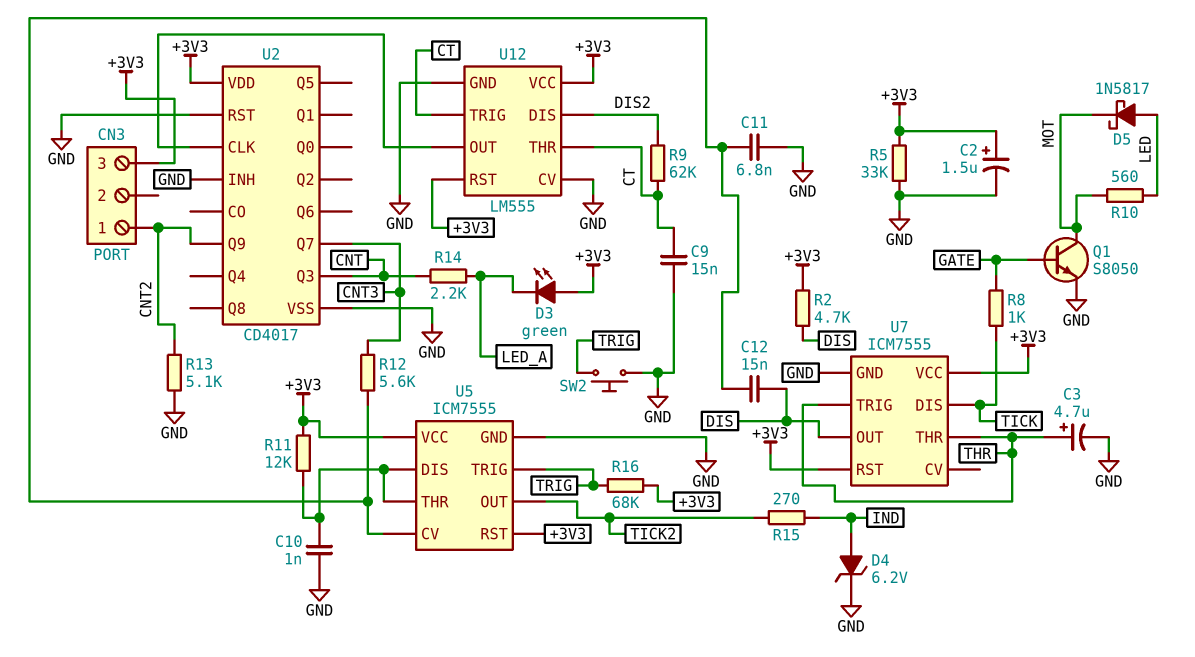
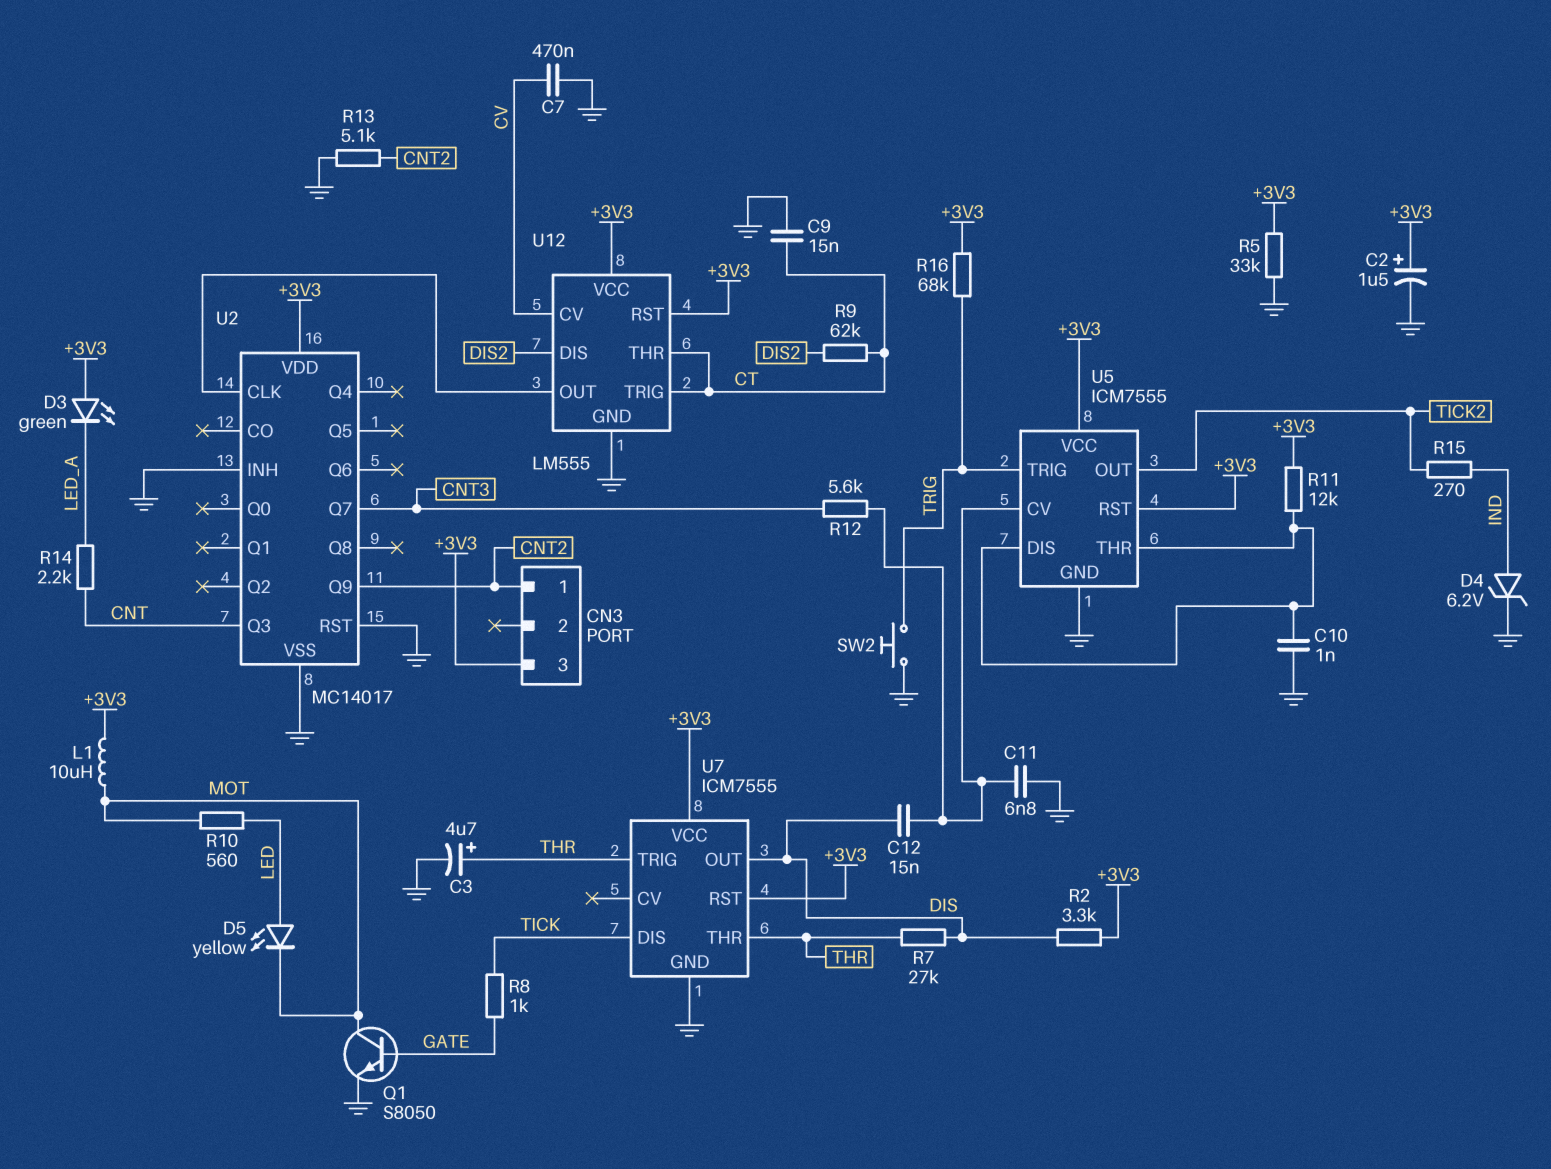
C7: none -> 470nF (CV, GND)
D5: schottky 1N5817 (A LED, K MOT) -> LED yellow (A LED, K MOT)
L1: none -> 10uH (+3V3, MOT)
R2: 4.7k (+3V3, DIS) -> 3.3k (+3V3, DIS)
R7: none -> 27k (DIS, THR)
U2: CD4017 -> MC14017
U12 pin CV: GND -> CV

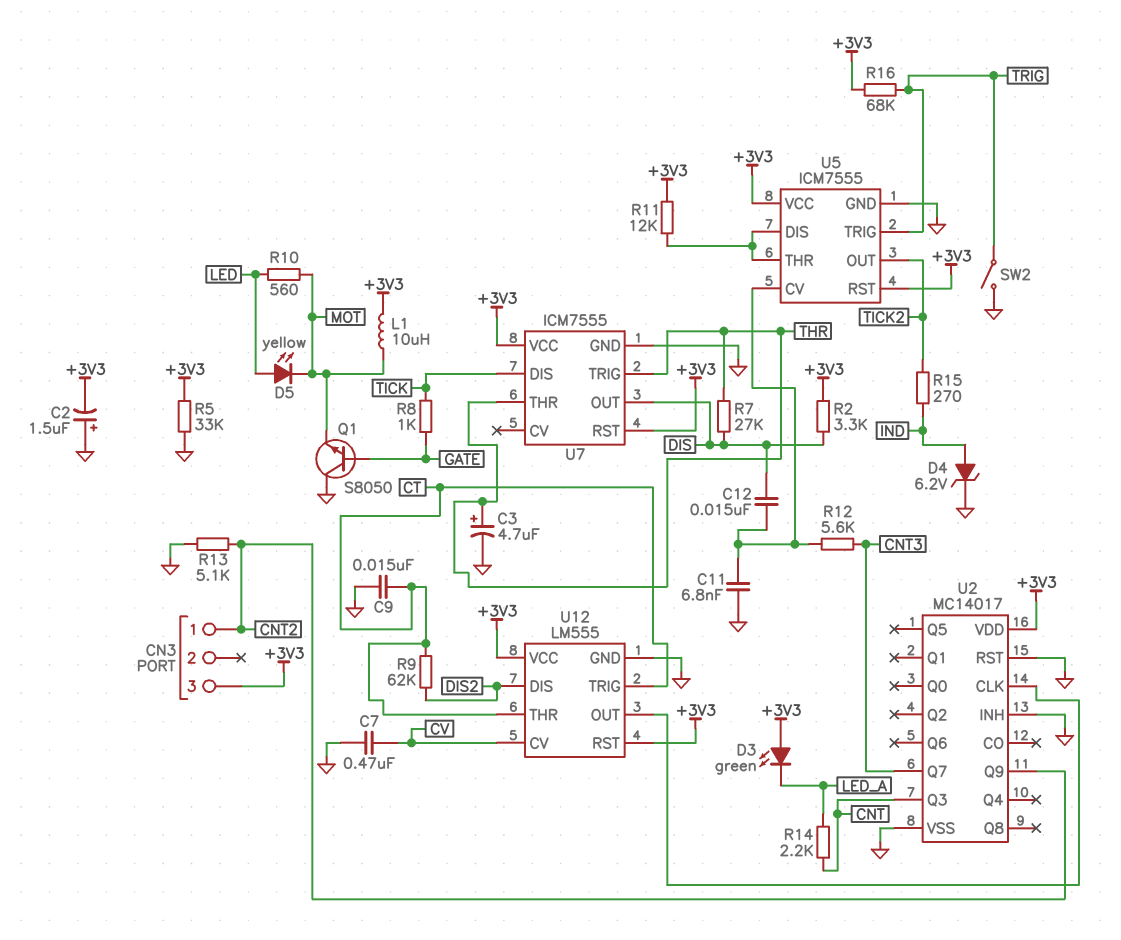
C2: 1.5uF (plus +3V3, minus GND) -> 1.5uF (plus GND, minus +3V3)
C10: 1nF (GND, U5/DIS) -> none
Q1: NPN S8050 (B GATE, C MOT, E GND) -> NPN S8050 (B GATE, C GND, E MOT)
SW2: button (GND, TRIG) -> switch (GND, TRIG)

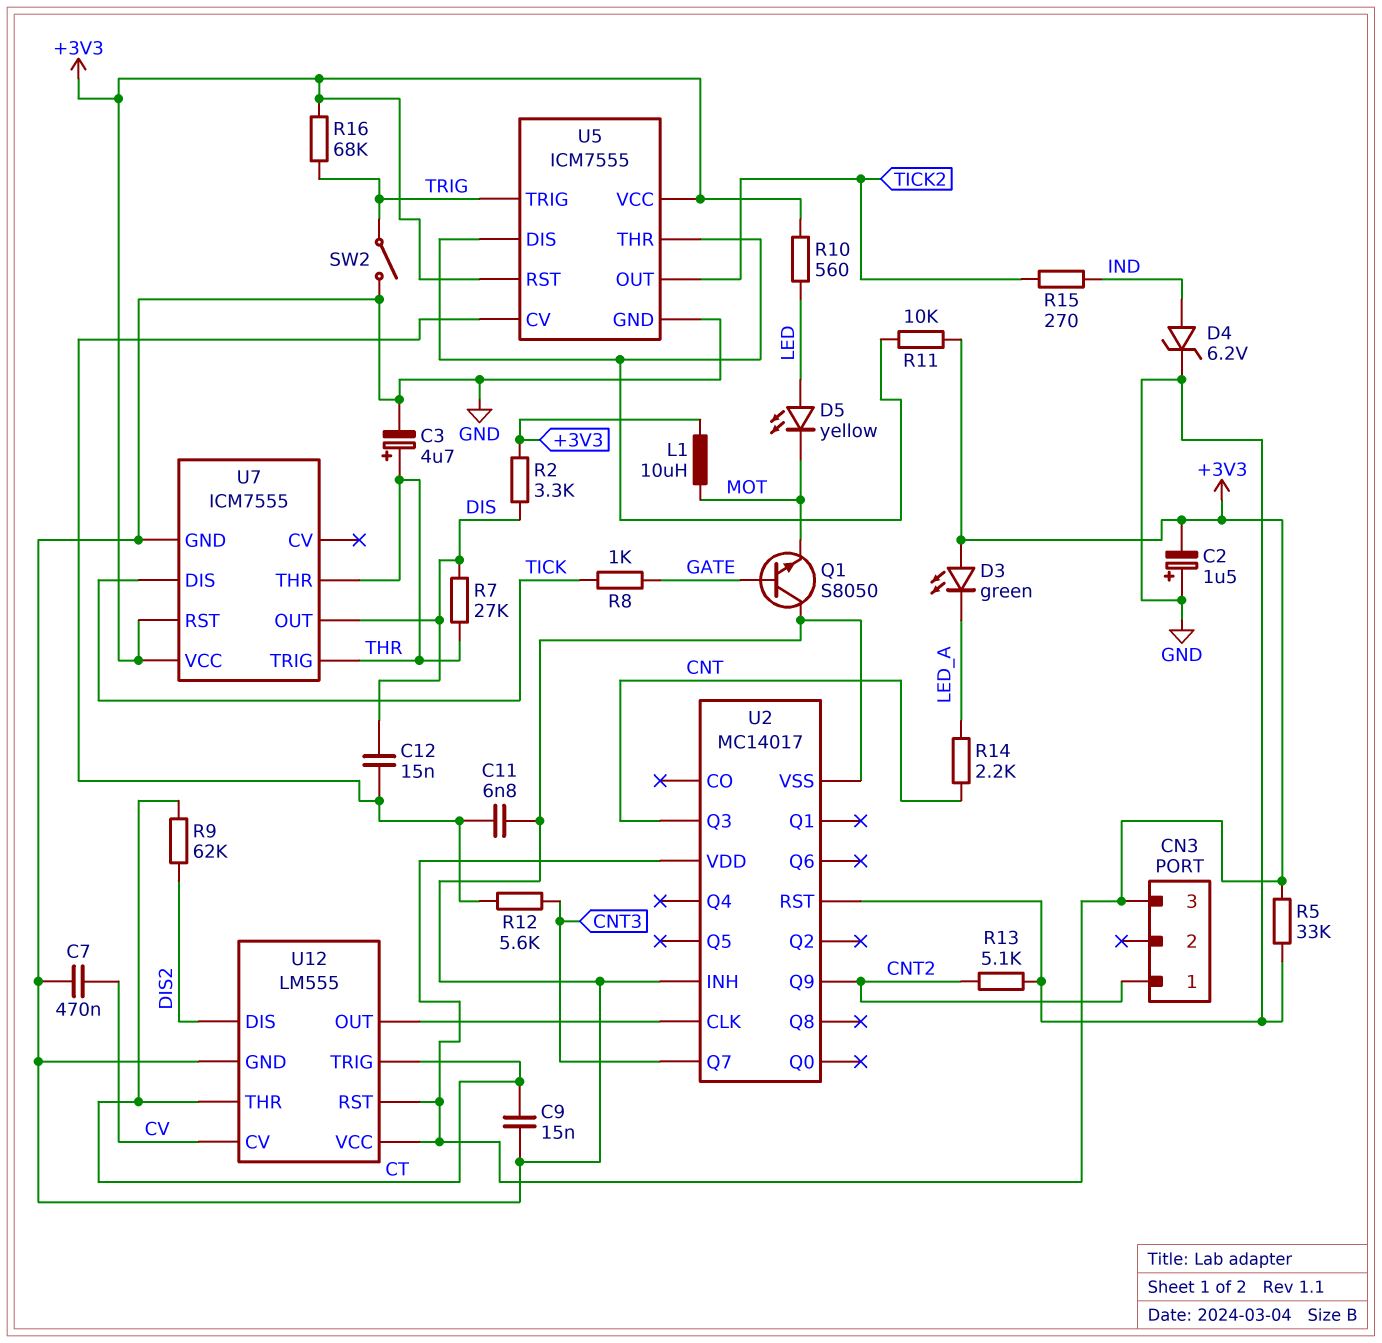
R10: 560 (LED, MOT) -> 560 (+3V3, LED)
R11: 12k (+3V3, U5/DIS) -> 10k (+3V3, U5/DIS)

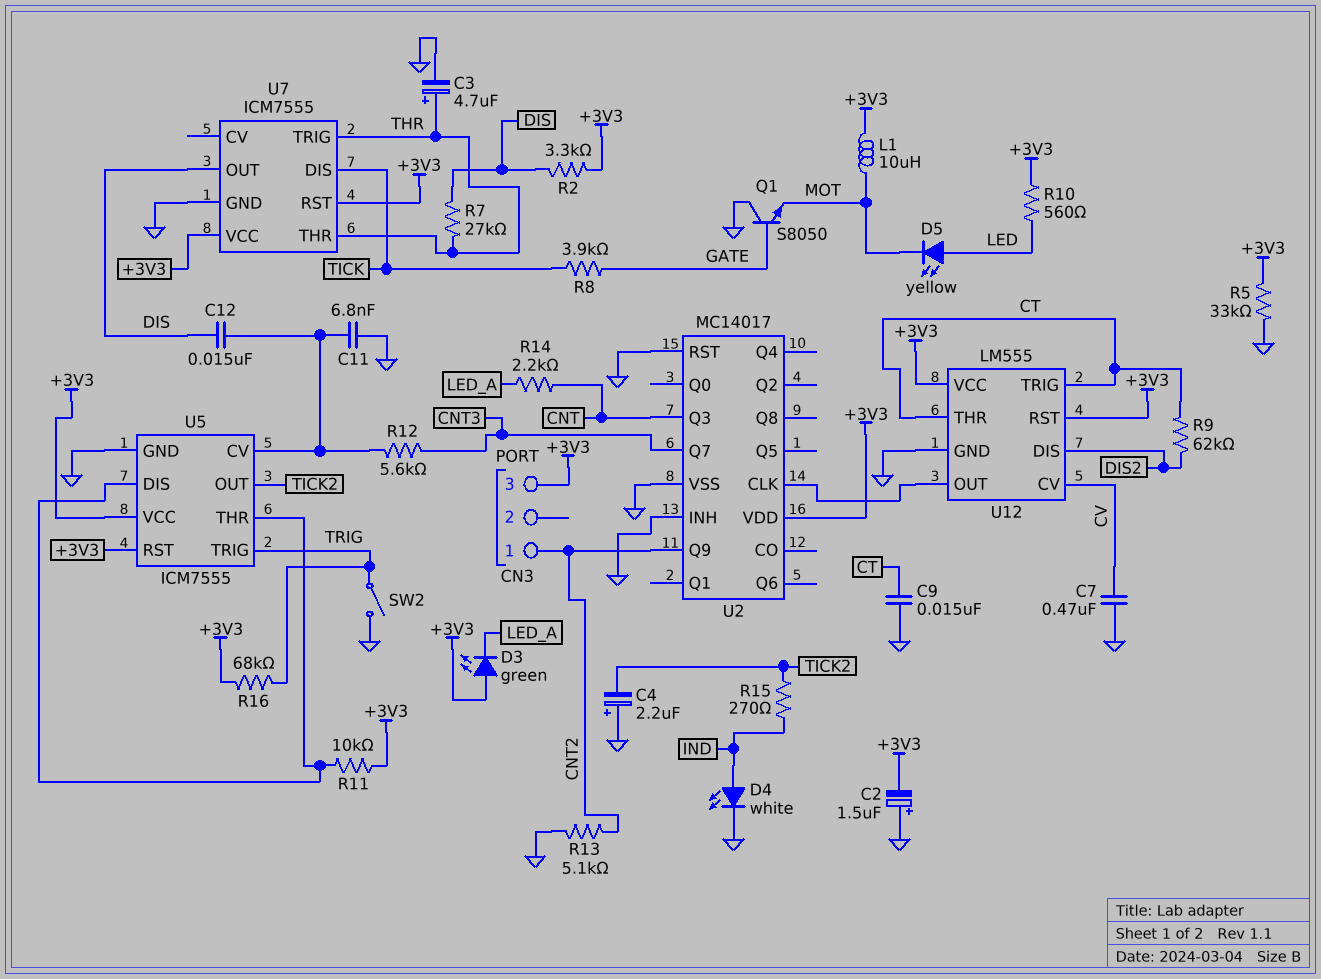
C4: none -> 2.2uF (plus GND, minus TICK2)
D4: zener 6.2V (A IND, K GND) -> LED white (A IND, K GND)
R8: 1k (GATE, TICK) -> 3.9k (GATE, TICK)

